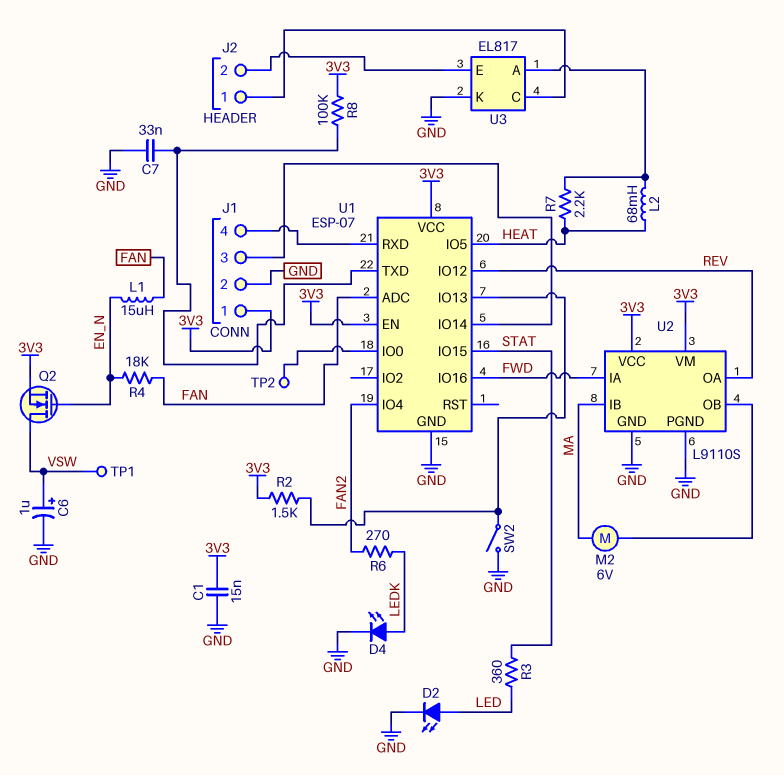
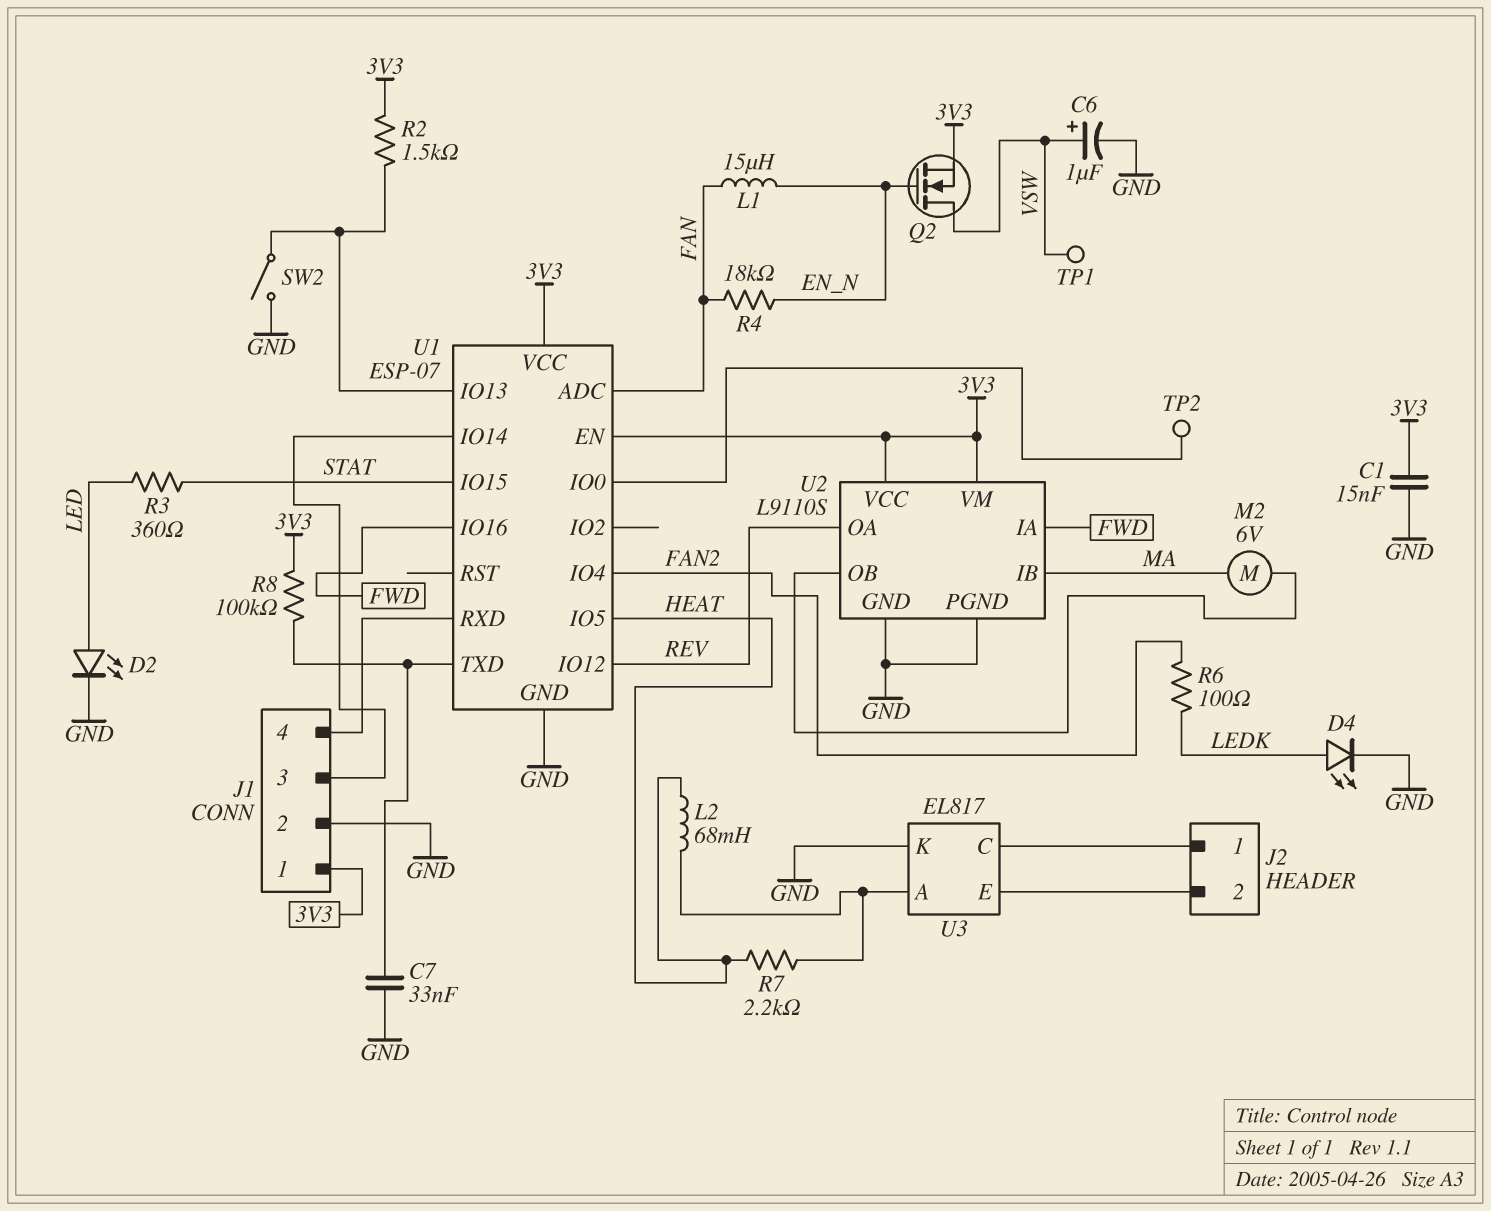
R6: 270 (FAN2, LEDK) -> 100 (FAN2, LEDK)

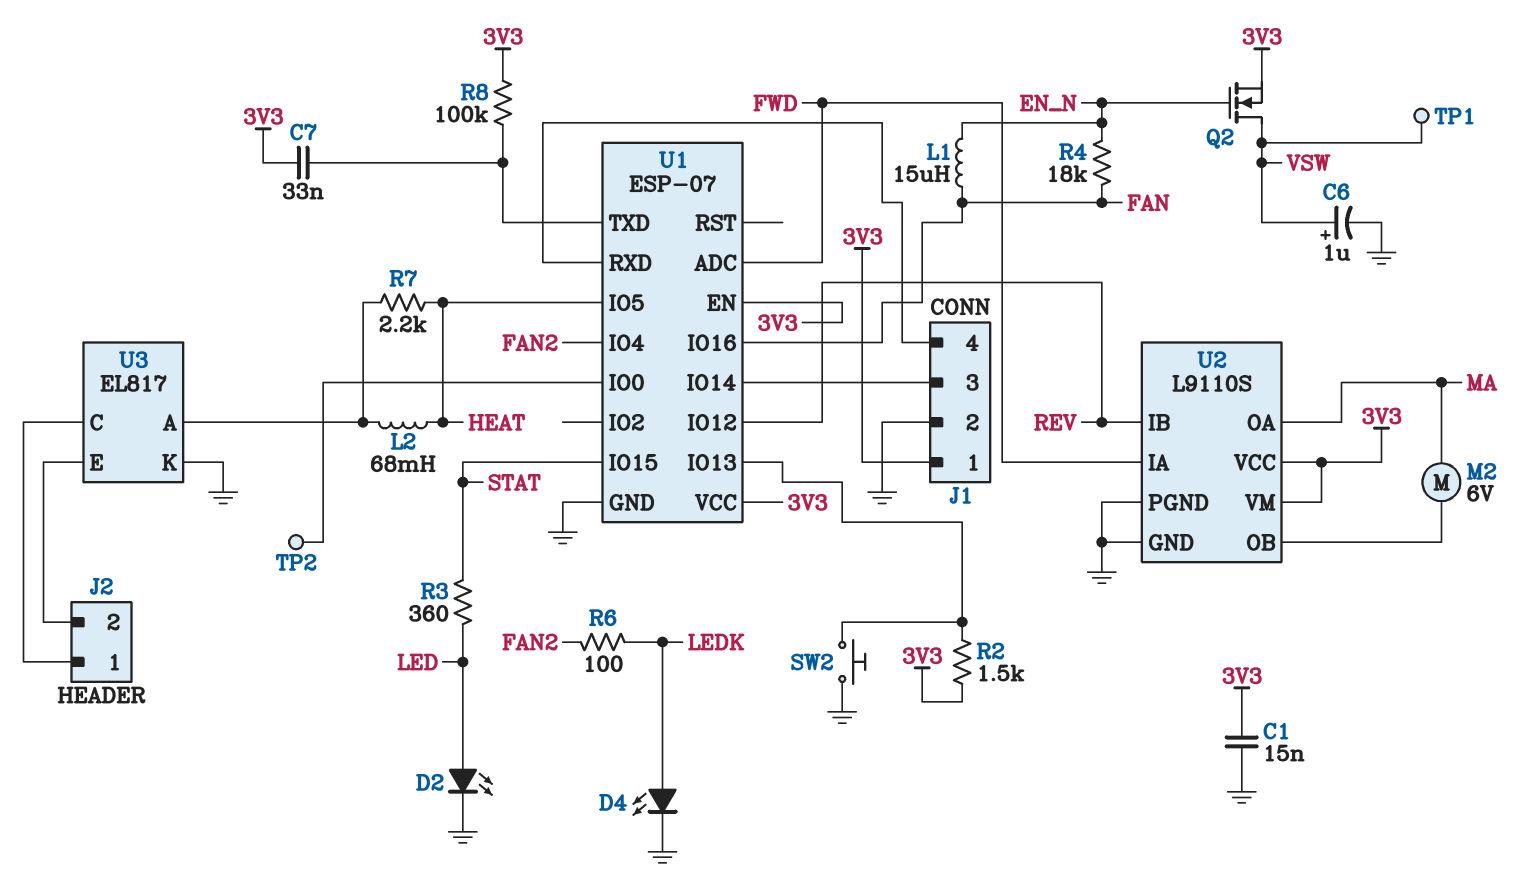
C7: 33nF (GND, U1/TXD) -> 33nF (3V3, U1/TXD)
SW2: switch (GND, U1/IO13) -> button (GND, U1/IO13)
U1 pin ADC: FAN -> FWD
U1 pin IO16: FWD -> FAN
U2 pin IB: MA -> REV
U2 pin OA: REV -> MA

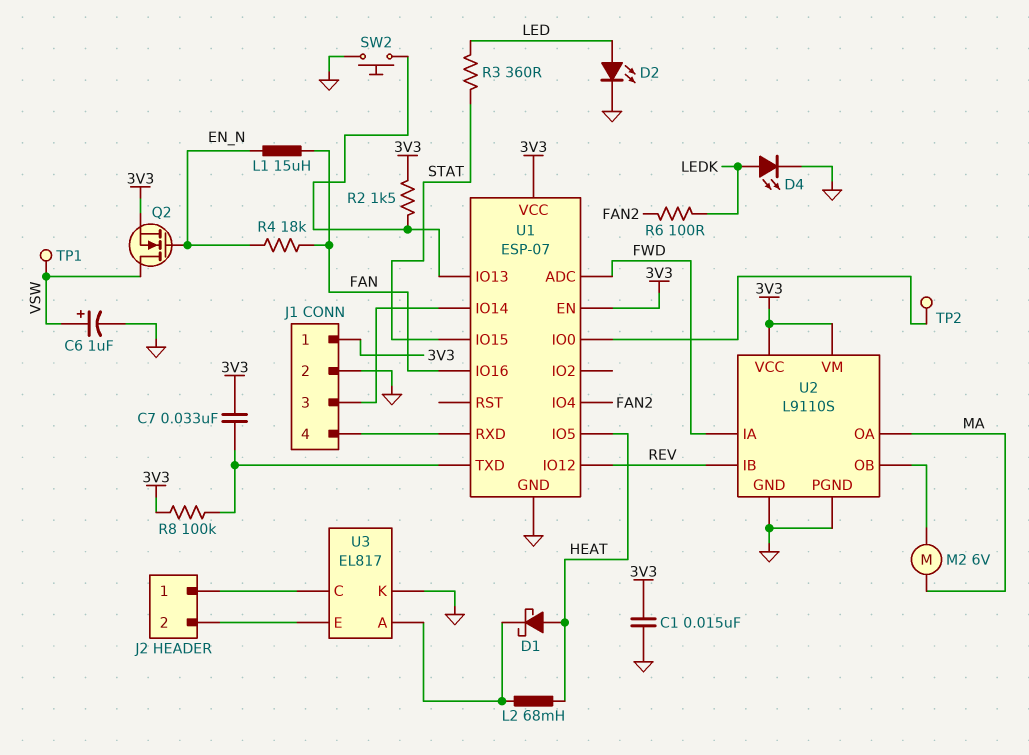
D1: none -> schottky (A HEAT, K U3/A)
R7: 2.2k (HEAT, U3/A) -> none

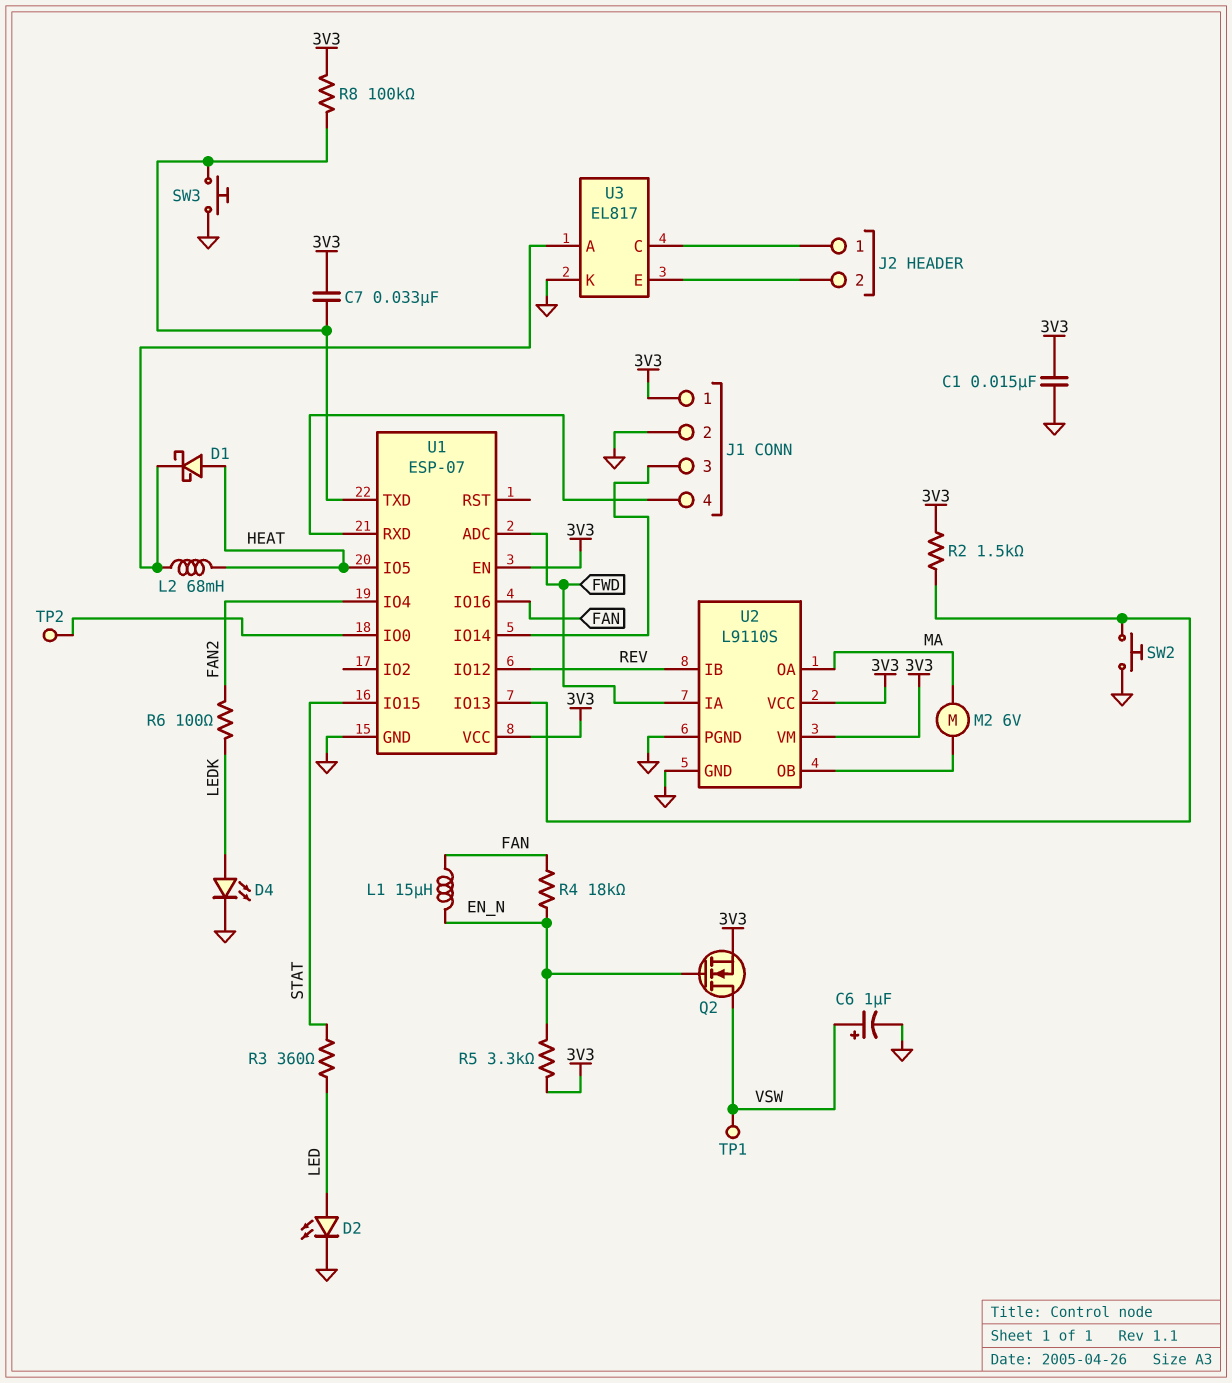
R5: none -> 3.3k (3V3, EN_N)
SW3: none -> button (GND, U1/TXD)

